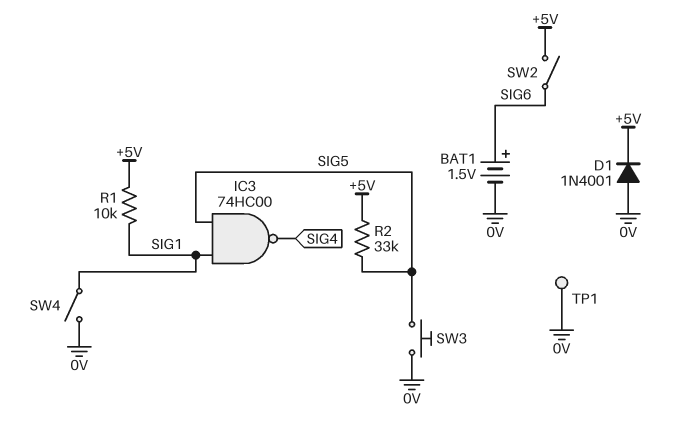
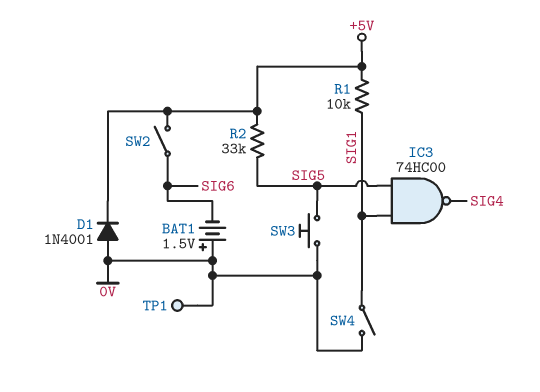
BAT1: 1.5V (plus SIG6, minus 0V) -> 1.5V (plus 0V, minus SIG6)

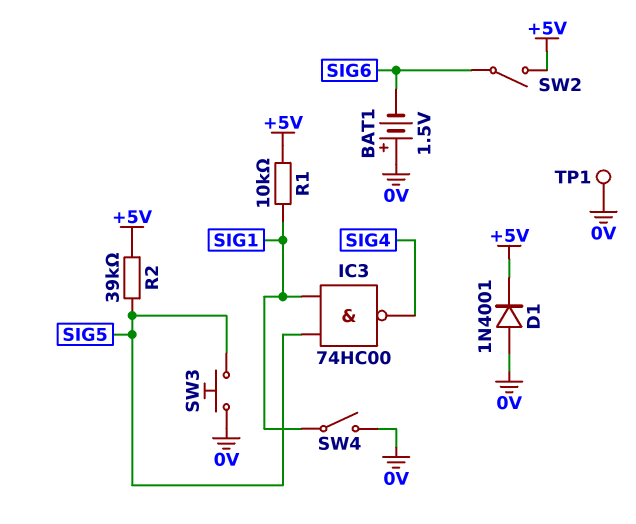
R2: 33k (+5V, SIG5) -> 39k (+5V, SIG5)

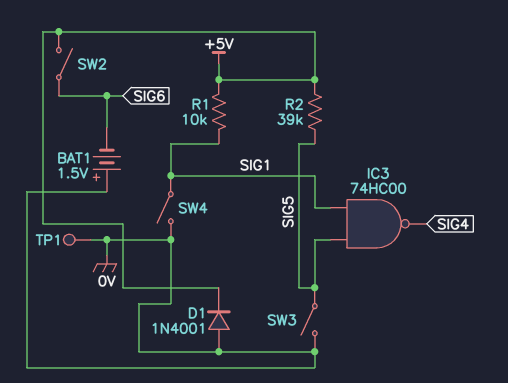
SW3: button (0V, SIG5) -> switch (0V, SIG5)

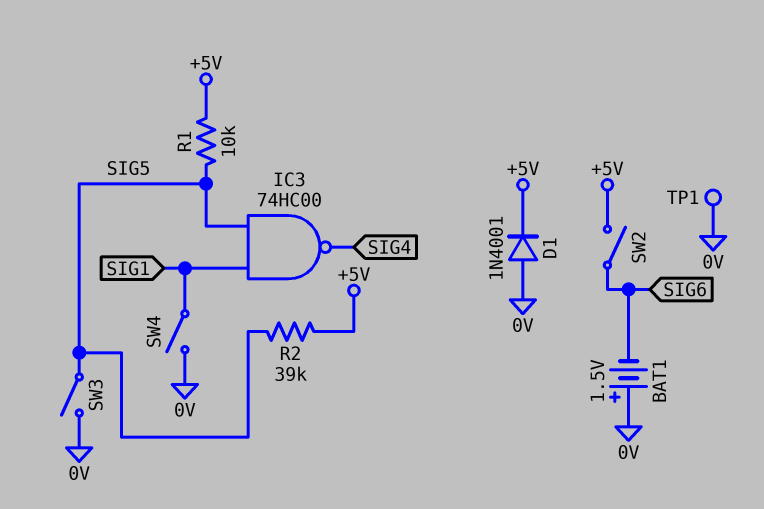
R1: 10k (+5V, SIG1) -> 10k (+5V, SIG5)

